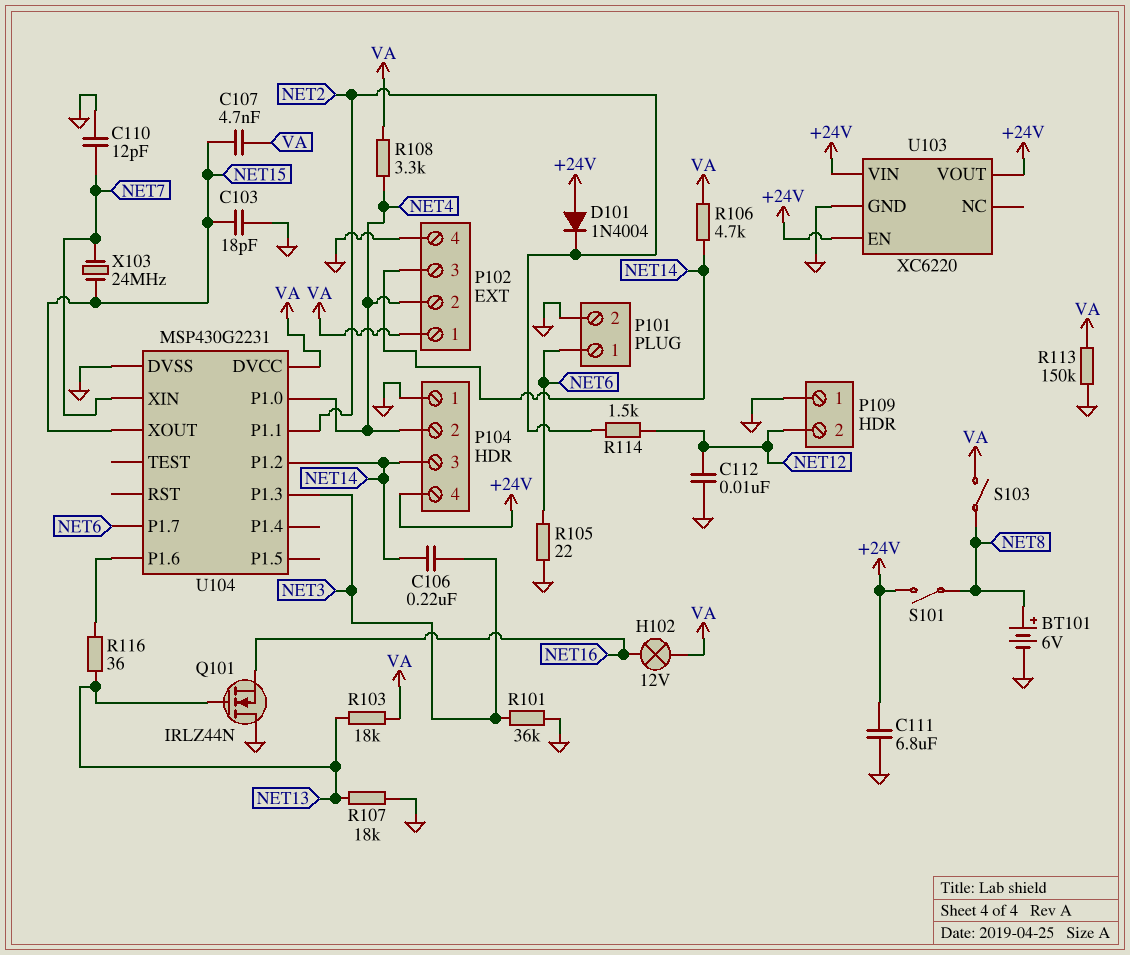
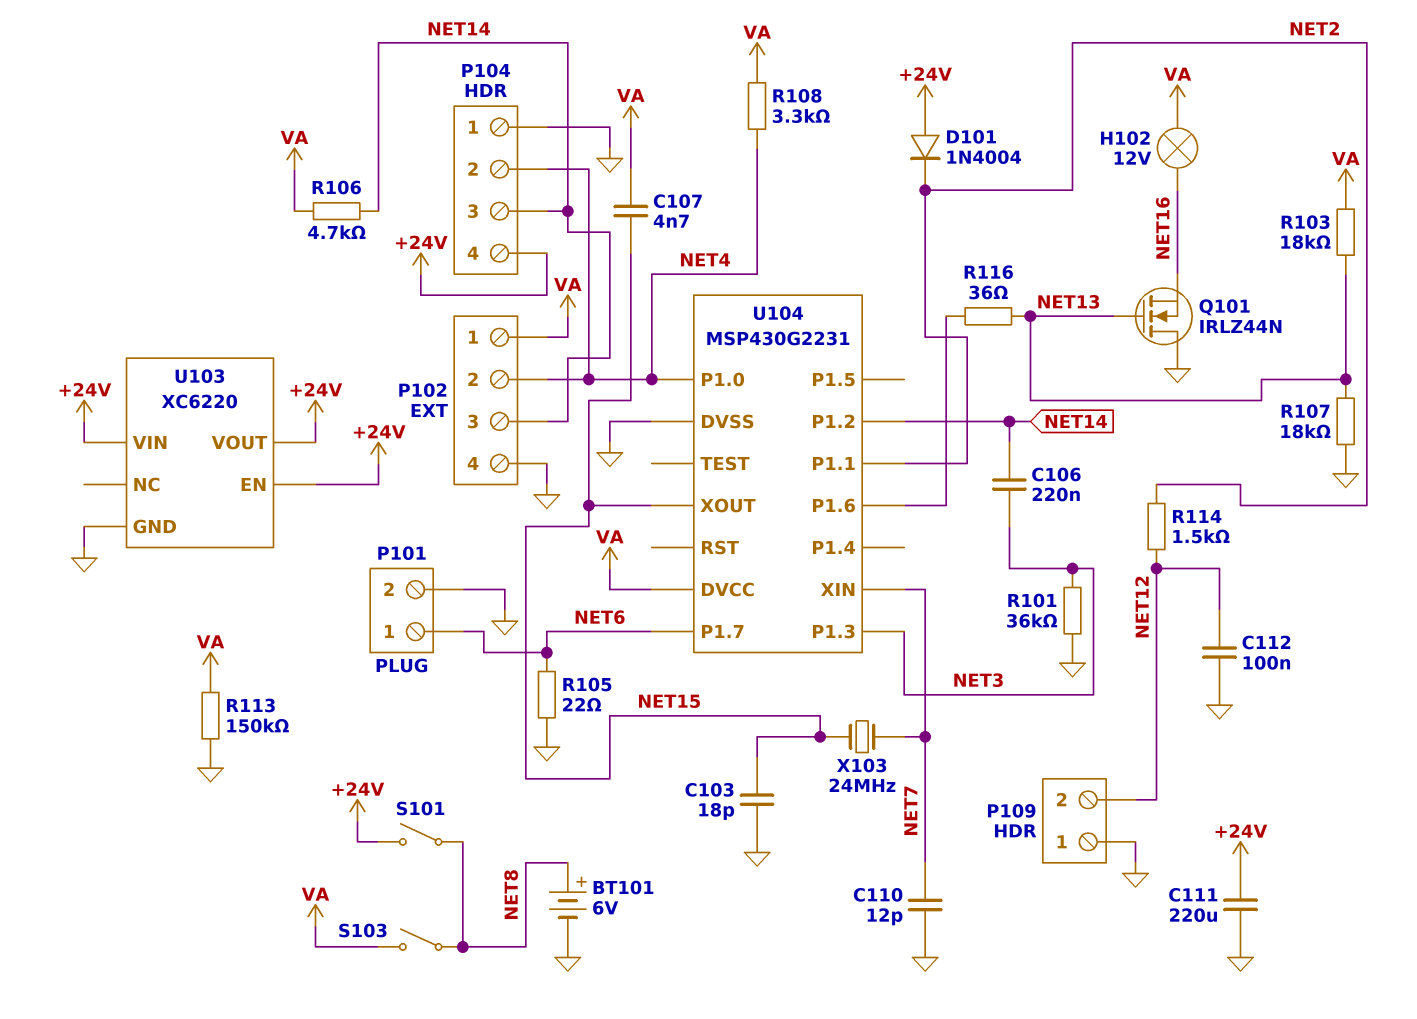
C111: 6.8uF (+24V, GND) -> 220uF (+24V, GND)
C112: 10nF (GND, NET12) -> 100nF (GND, NET12)

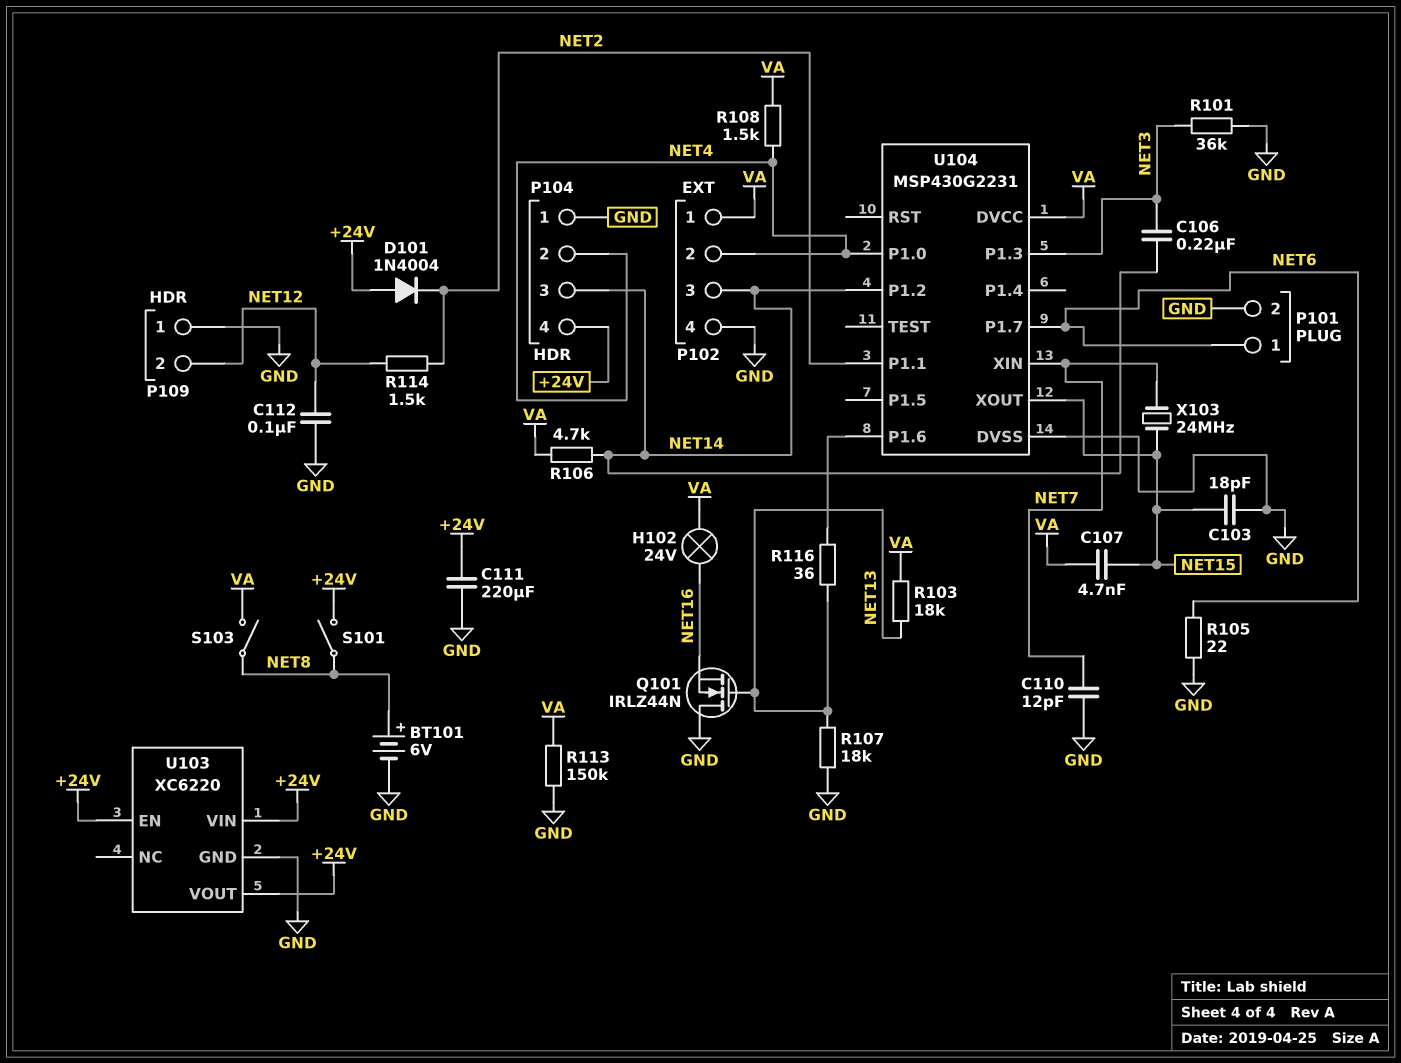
H102: lamp 12V (NET16, VA) -> lamp 24V (NET16, VA)
R108: 3.3k (NET4, VA) -> 1.5k (NET4, VA)

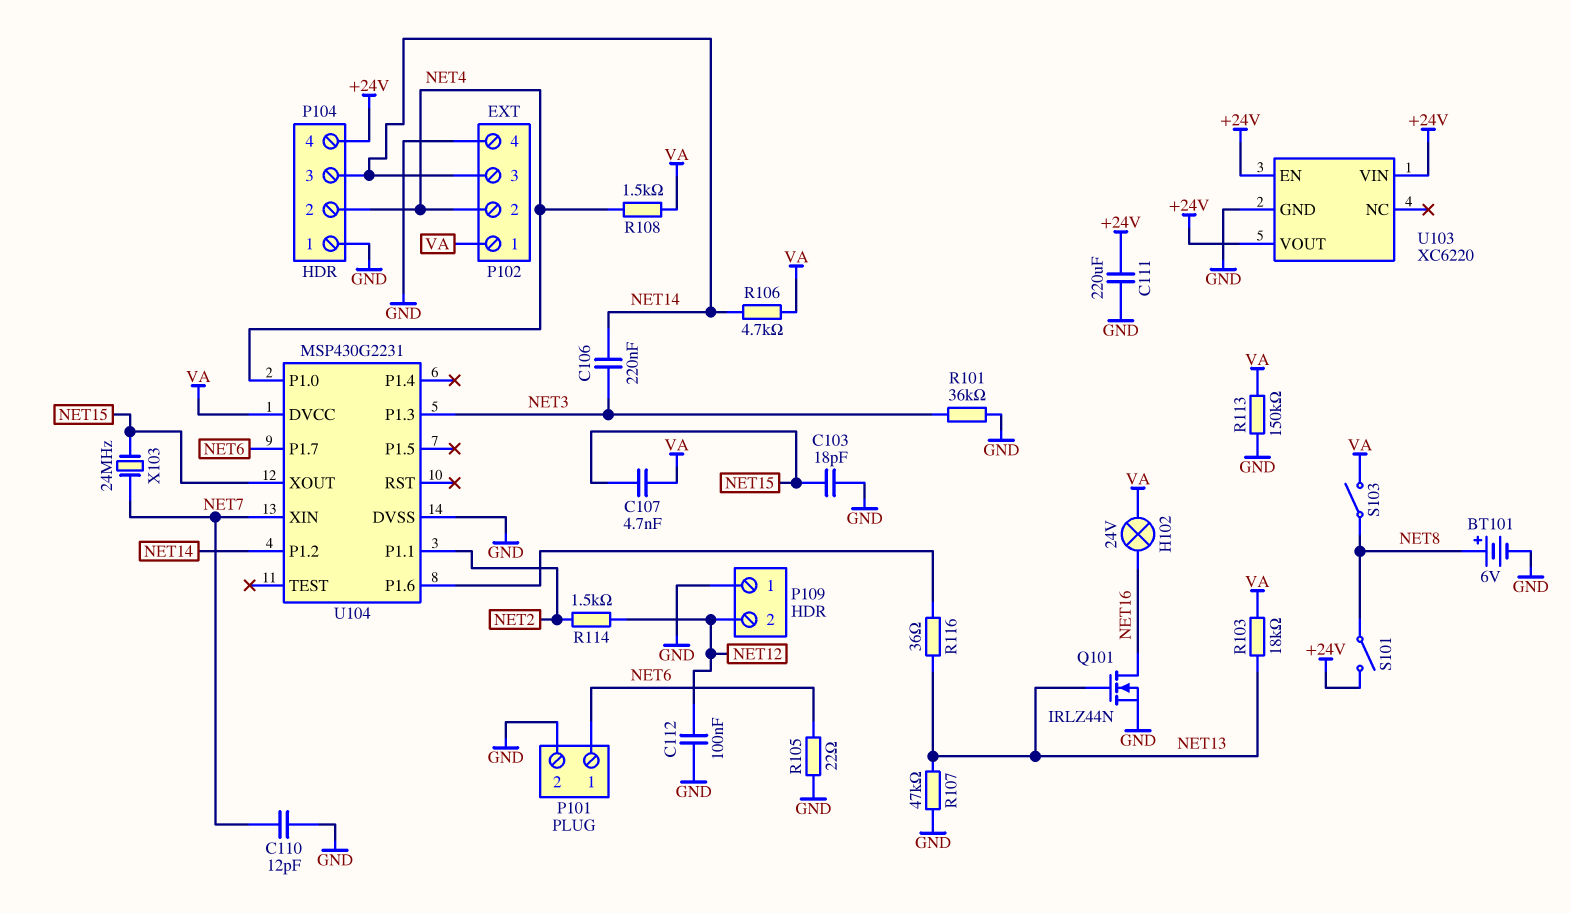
D101: diode 1N4004 (A +24V, K NET2) -> none
Q101: NMOS IRLZ44N (G NET13, D GND, S NET16) -> NMOS IRLZ44N (G NET13, D NET16, S GND)
R107: 18k (GND, NET13) -> 47k (GND, NET13)

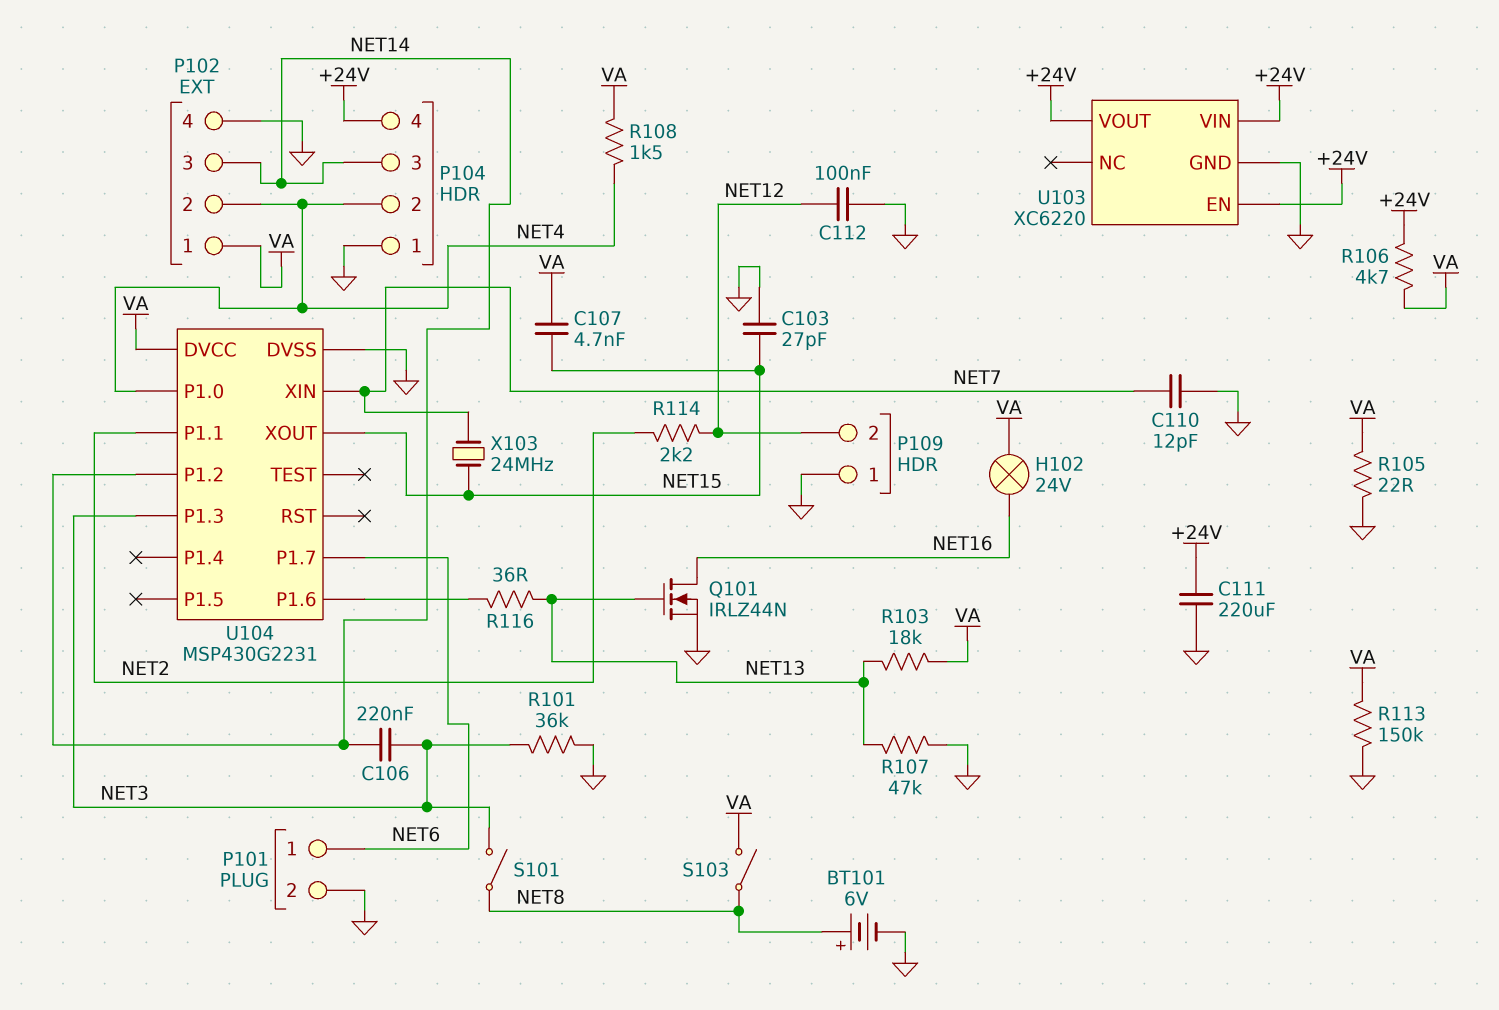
C103: 18pF (GND, NET15) -> 27pF (GND, NET15)
R105: 22 (GND, NET6) -> 22 (GND, VA)
R106: 4.7k (NET14, VA) -> 4.7k (+24V, VA)
R114: 1.5k (NET2, NET12) -> 2.2k (NET2, NET12)
S101: switch (+24V, NET8) -> switch (NET3, NET8)

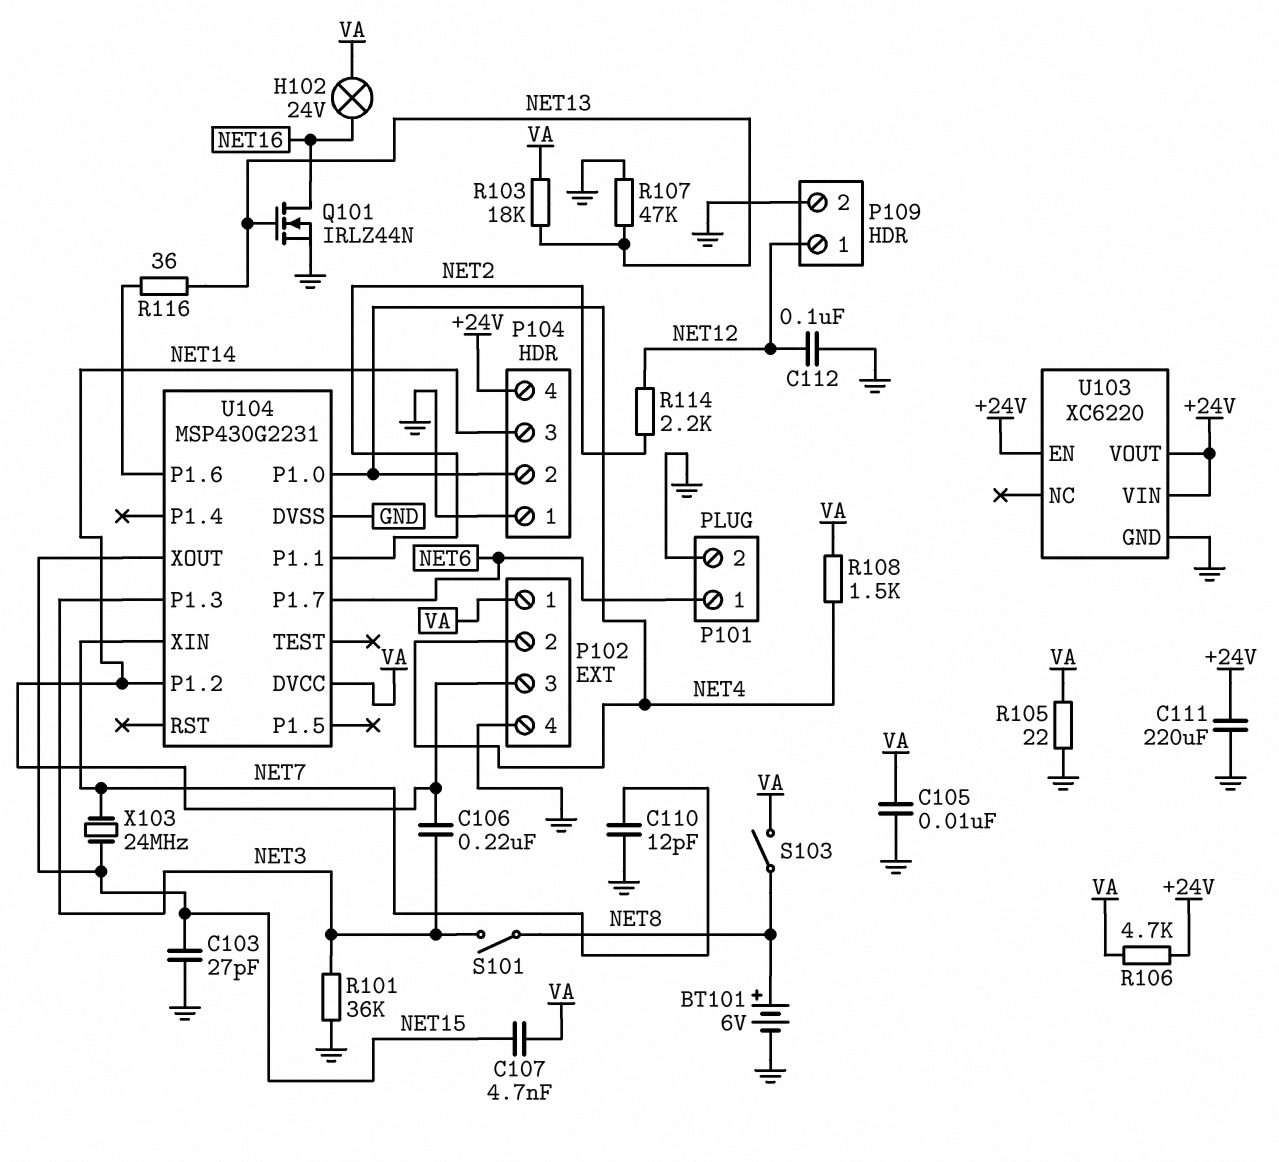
C105: none -> 10nF (GND, VA)
P109 pin 1: GND -> NET12
P109 pin 2: NET12 -> GND
R113: 150k (GND, VA) -> none

